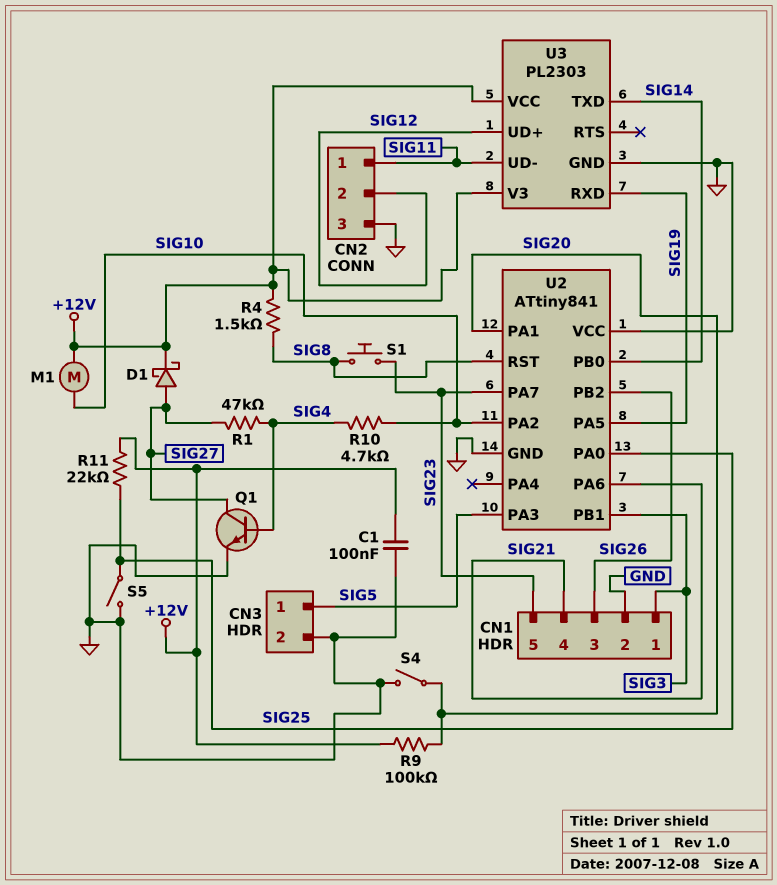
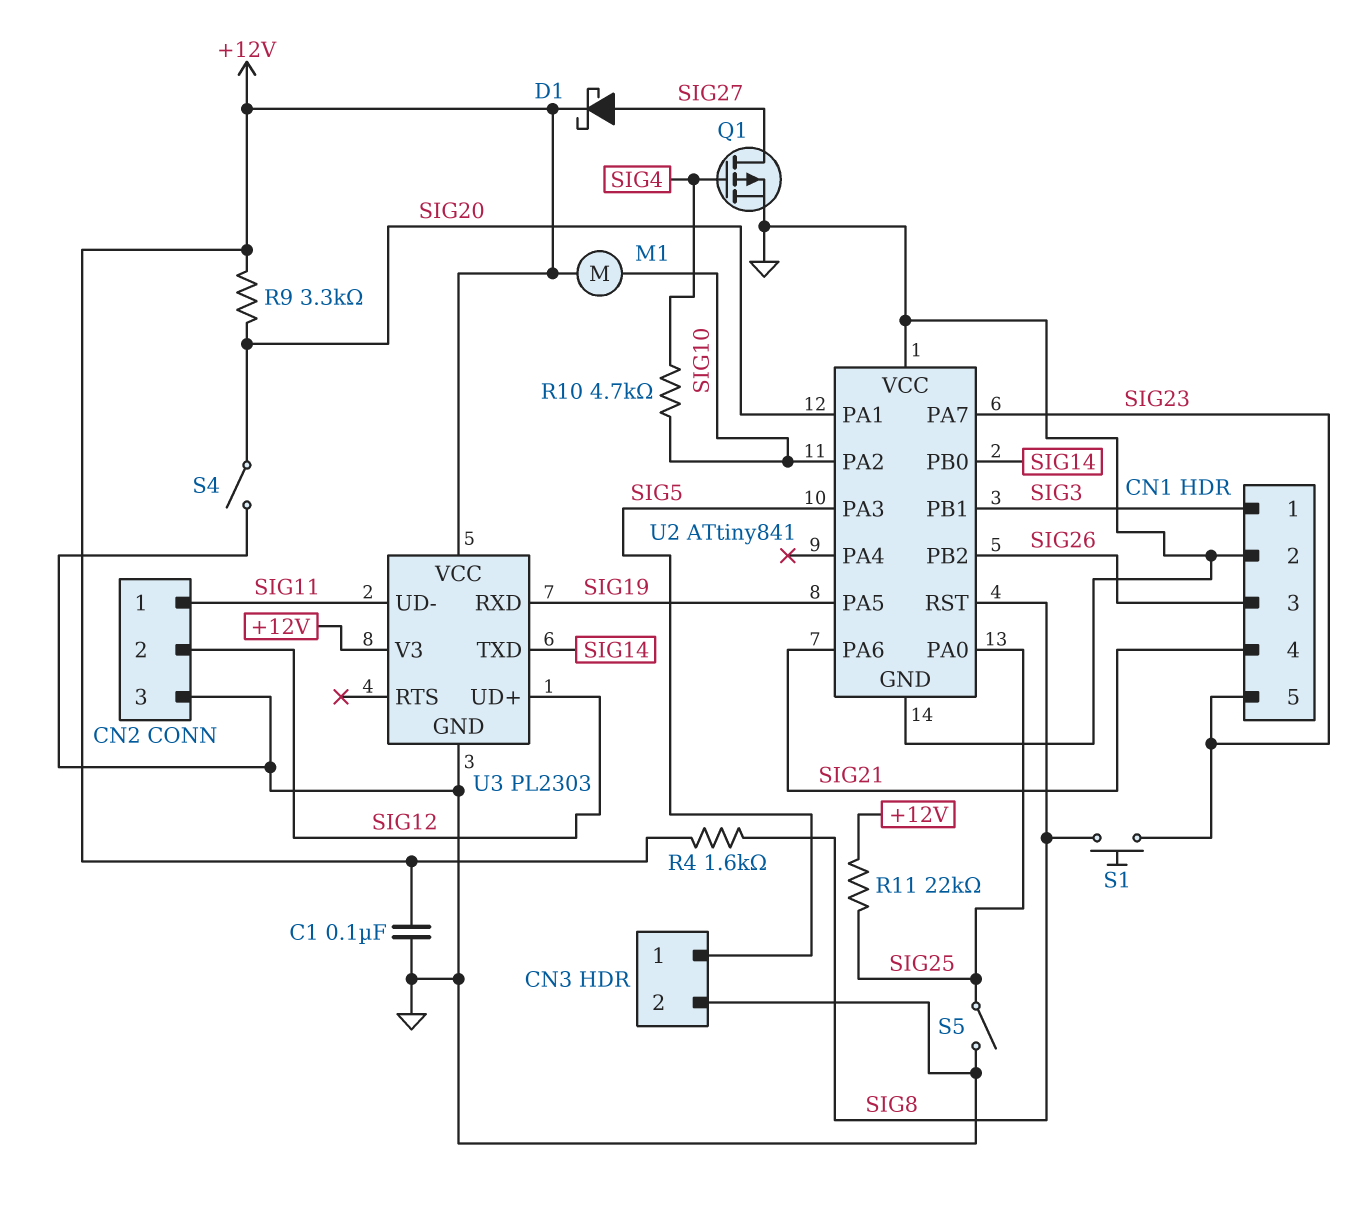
Q1: NPN (B SIG4, C SIG27, E GND) -> PMOS (G SIG4, D SIG27, S GND)
R1: 47k (SIG4, SIG27) -> none
R4: 1.5k (+12V, SIG8) -> 1.6k (+12V, SIG8)
R9: 100k (+12V, SIG20) -> 3.3k (+12V, SIG20)

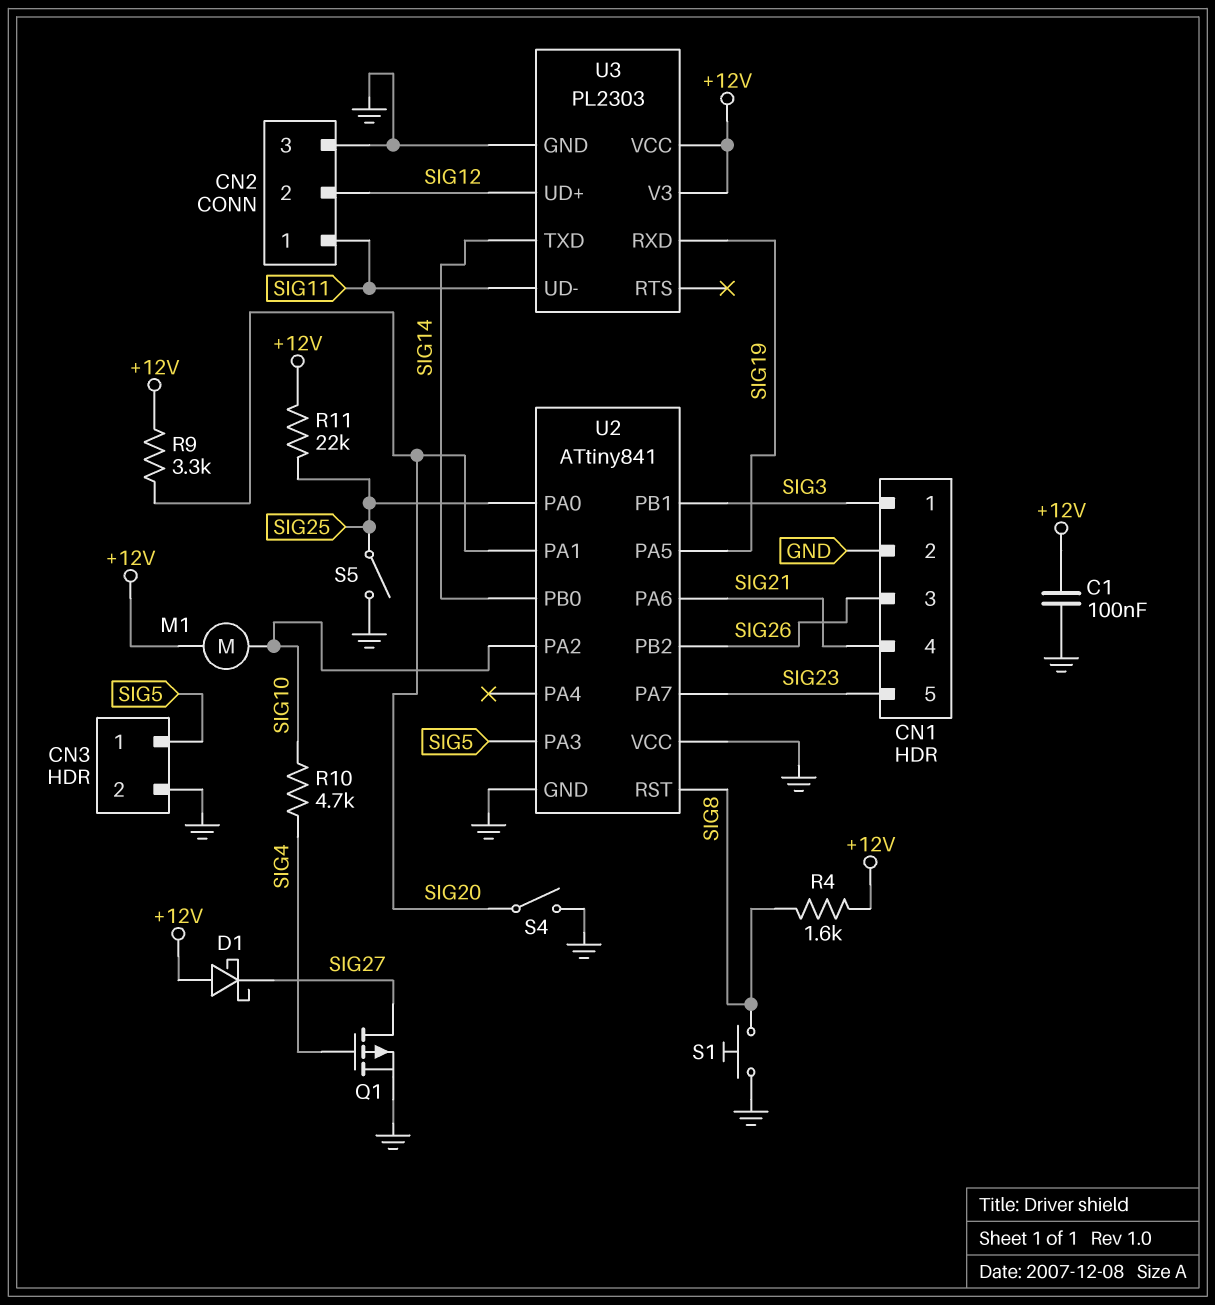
D1: schottky (A SIG27, K +12V) -> schottky (A +12V, K SIG27)
S1: button (SIG8, SIG23) -> button (GND, SIG8)

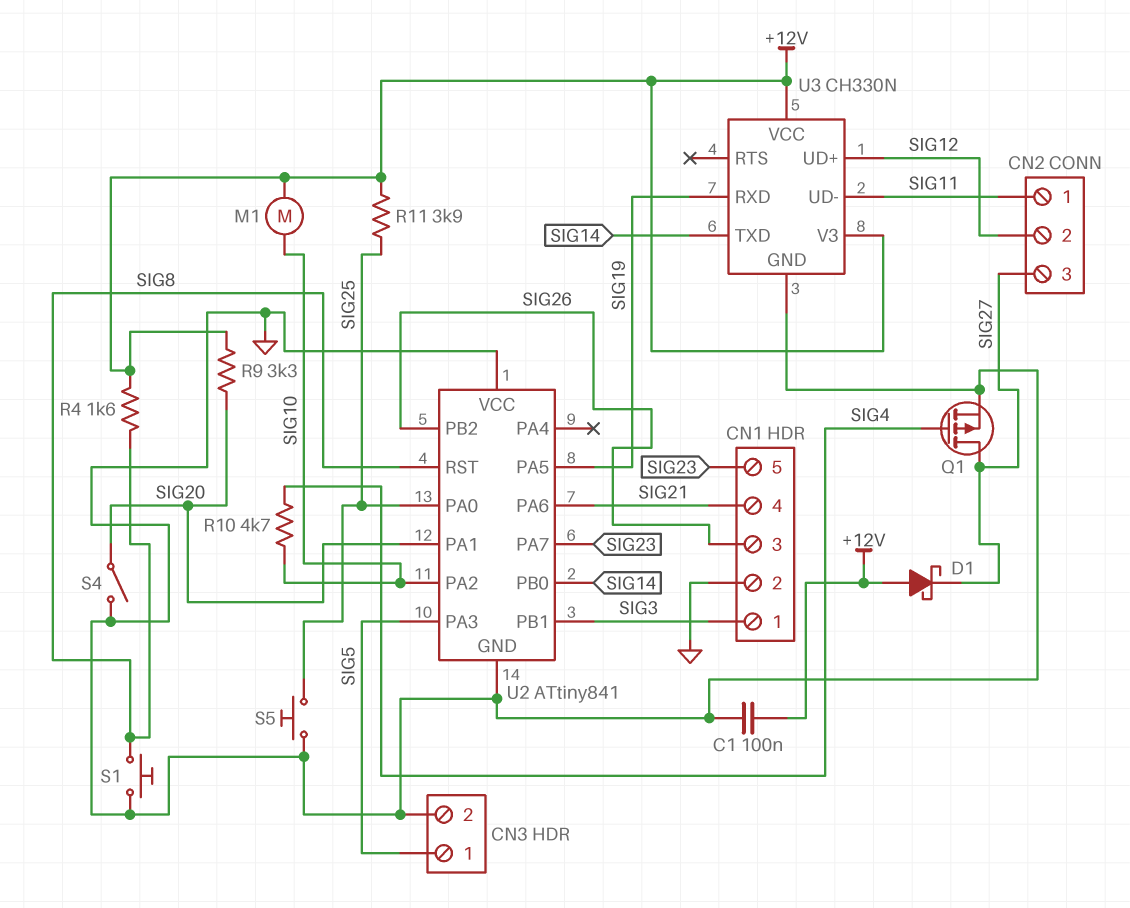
CN2 pin 3: GND -> SIG27
R11: 22k (+12V, SIG25) -> 3.9k (+12V, SIG25)
S5: switch (GND, SIG25) -> button (GND, SIG25)
U3: PL2303 -> CH330N

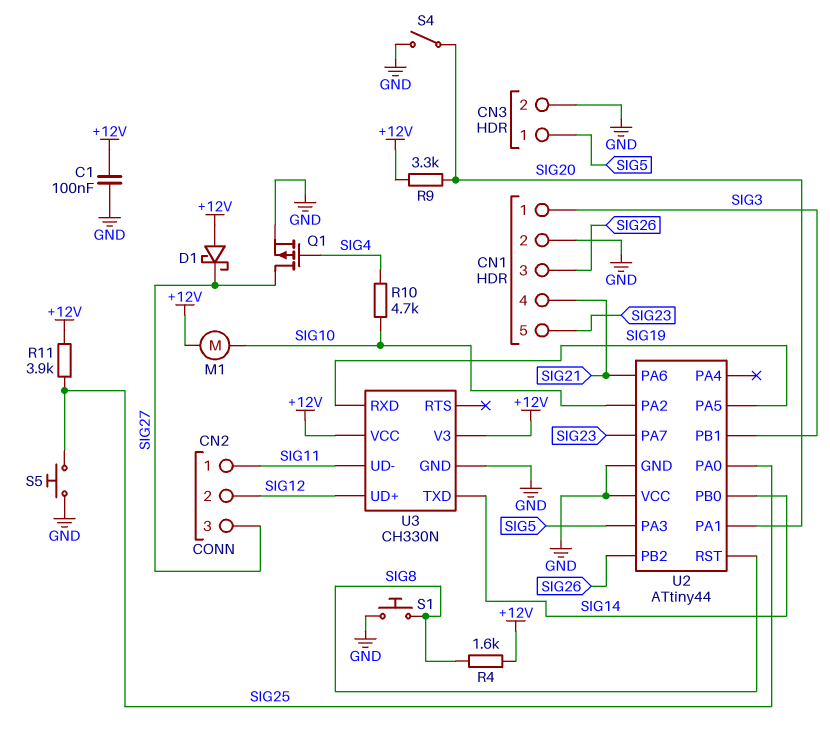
U2: ATtiny841 -> ATtiny44

